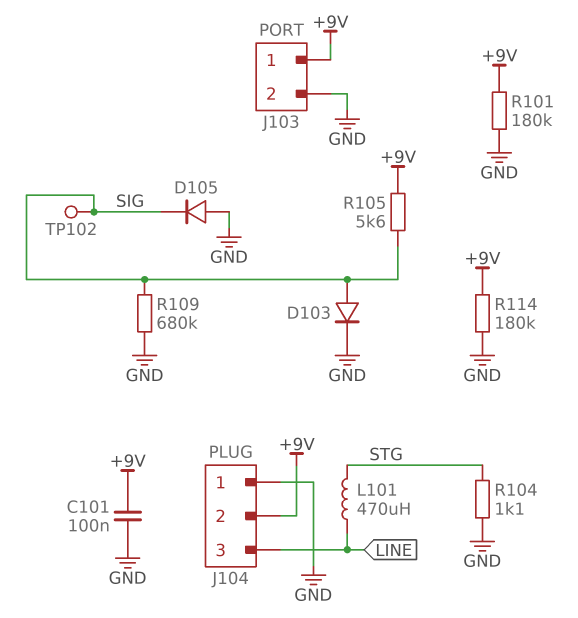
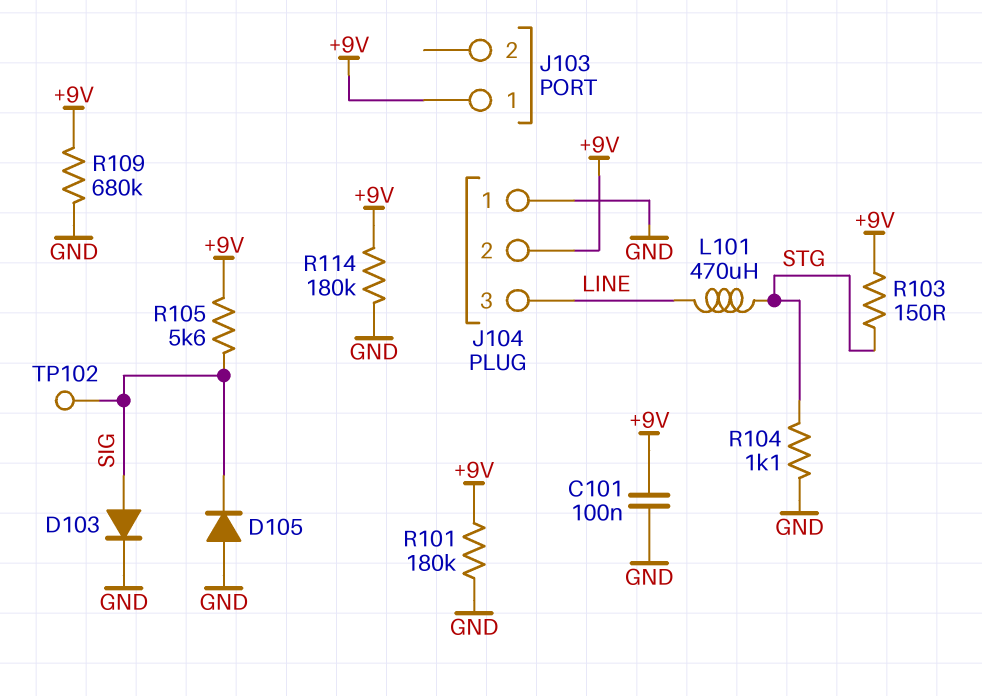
J103 pin 2: GND -> none
R103: none -> 150 (+9V, STG)
R109: 680k (GND, SIG) -> 680k (+9V, GND)

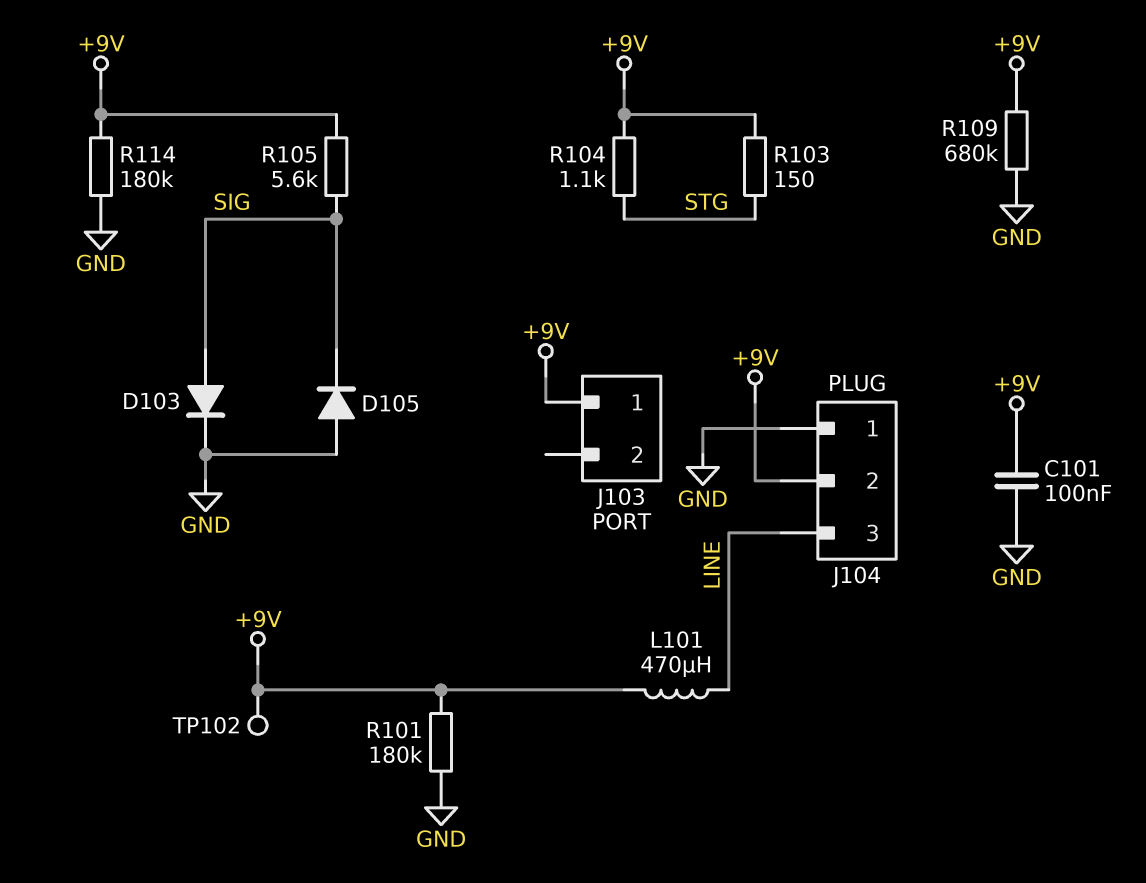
L101: 470uH (LINE, STG) -> 470uH (+9V, LINE)
R104: 1.1k (GND, STG) -> 1.1k (+9V, STG)
TP102: test point (SIG) -> test point (+9V)

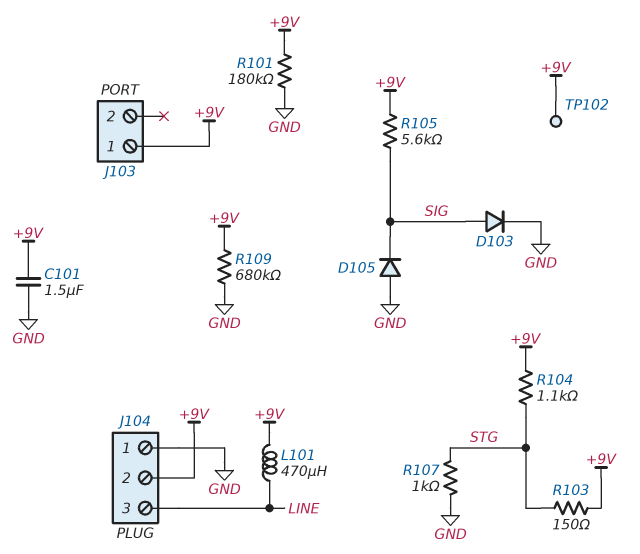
C101: 100nF (+9V, GND) -> 1.5uF (+9V, GND)
R107: none -> 1k (GND, STG)
R114: 180k (+9V, GND) -> none

